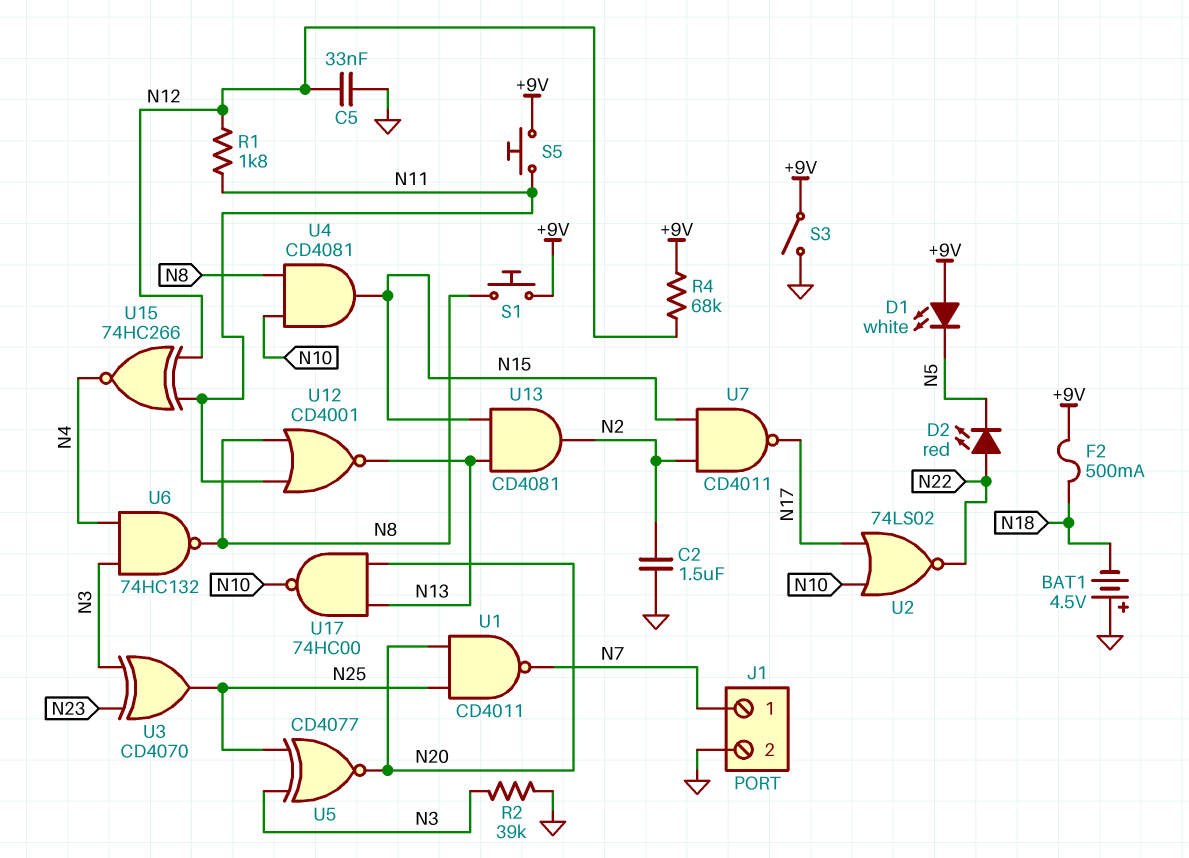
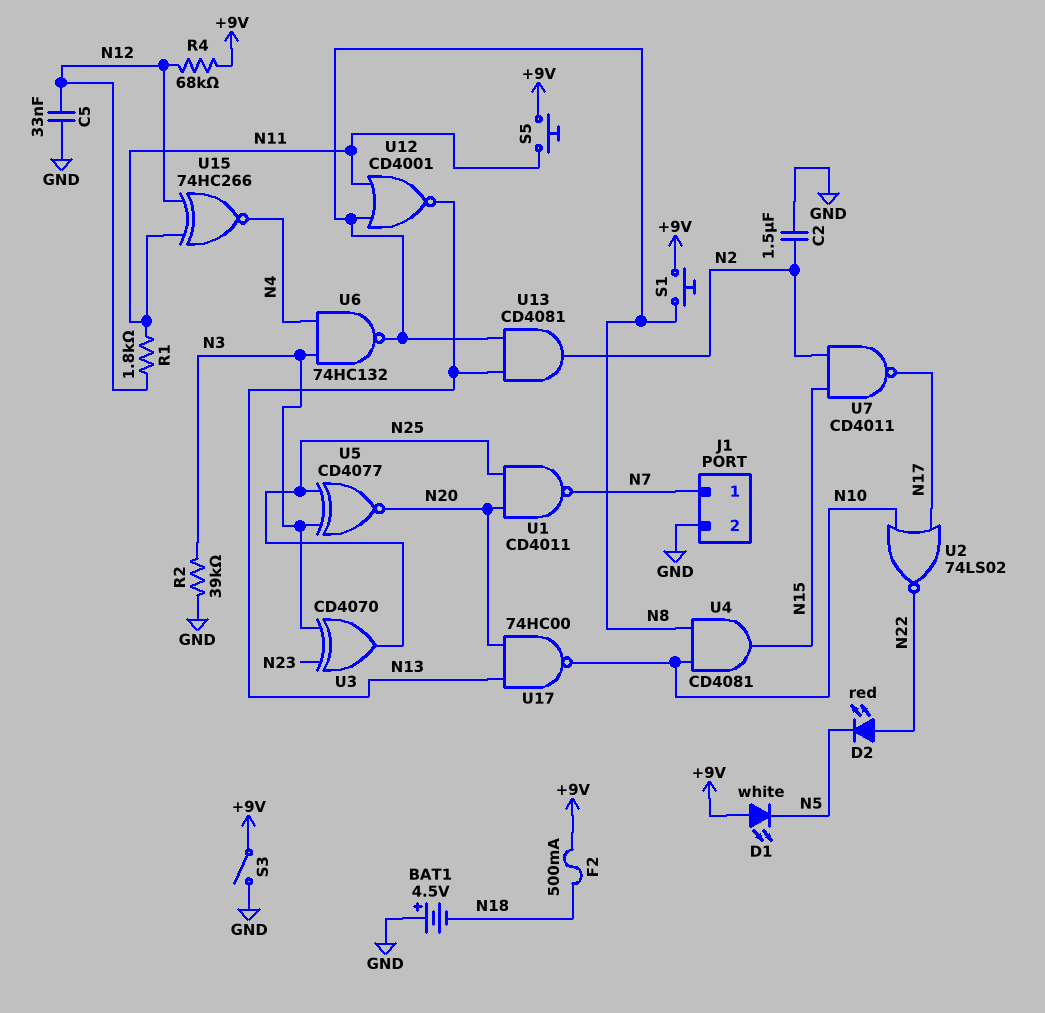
U13: AND CD4081 (in N13, in N15, out N2) -> AND CD4081 (in N8, in N13, out N2)

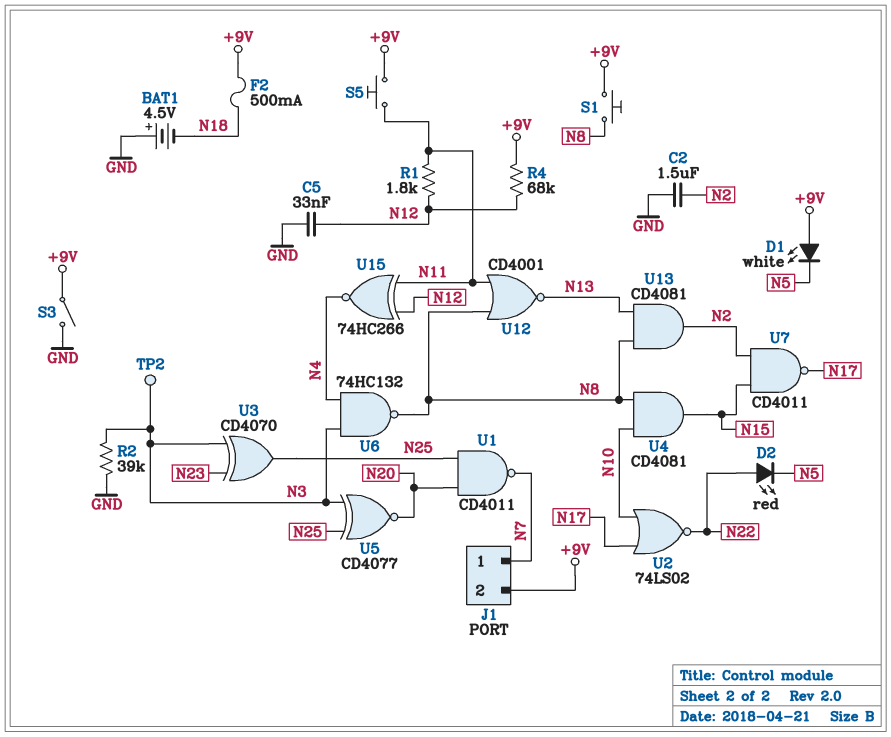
J1 pin 2: GND -> +9V
TP2: none -> test point (N3)
U17: NAND 74HC00 (in N13, in N20, out N10) -> none

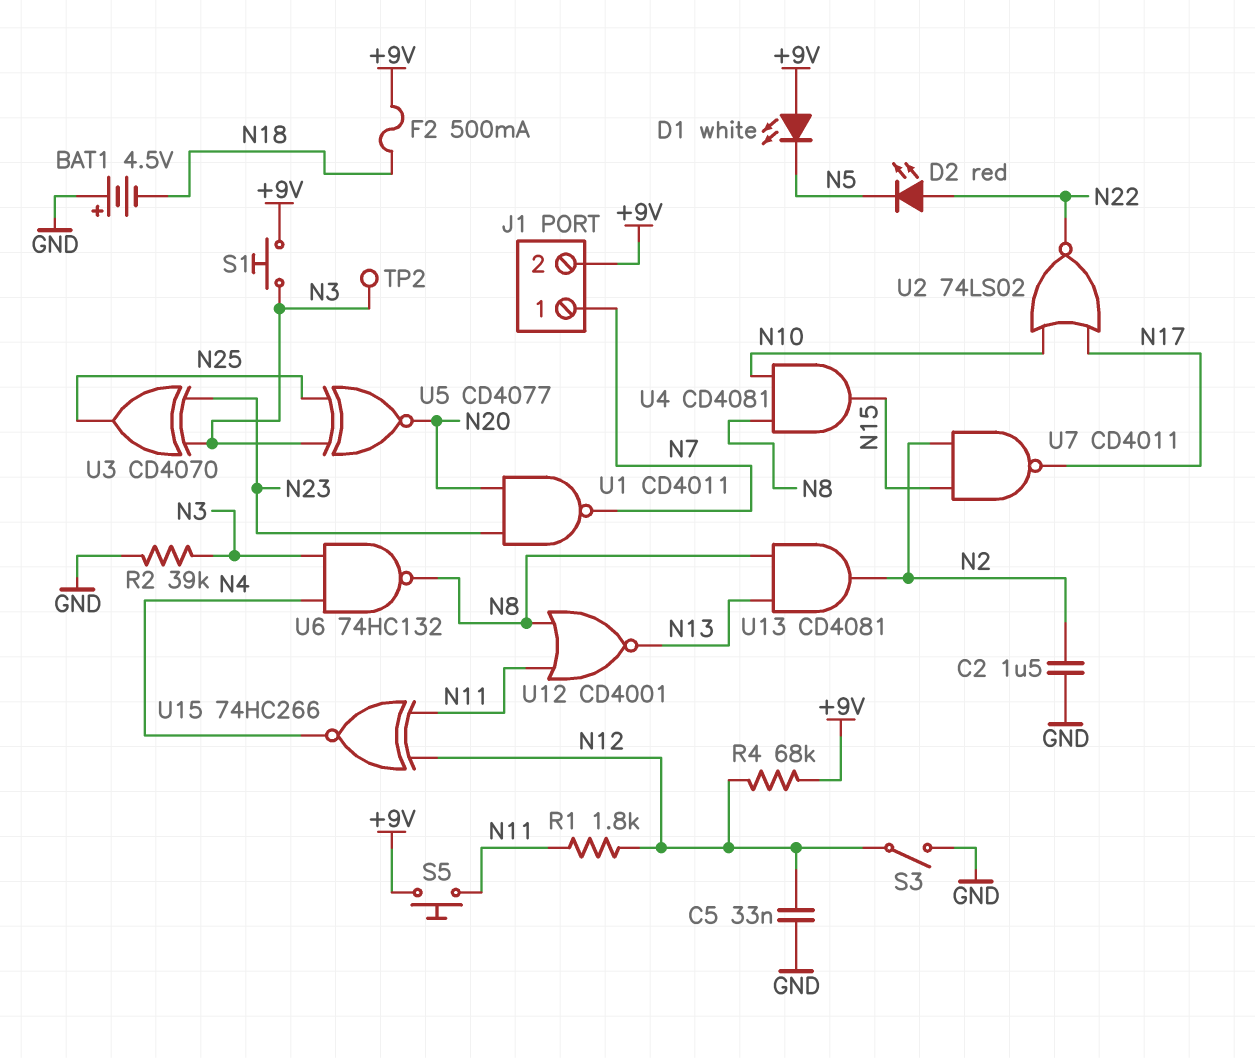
S1: button (+9V, N8) -> button (+9V, N3)
S3: switch (+9V, GND) -> switch (GND, N12)
U1: NAND CD4011 (in N20, in N25, out N7) -> NAND CD4011 (in N20, in N23, out N7)

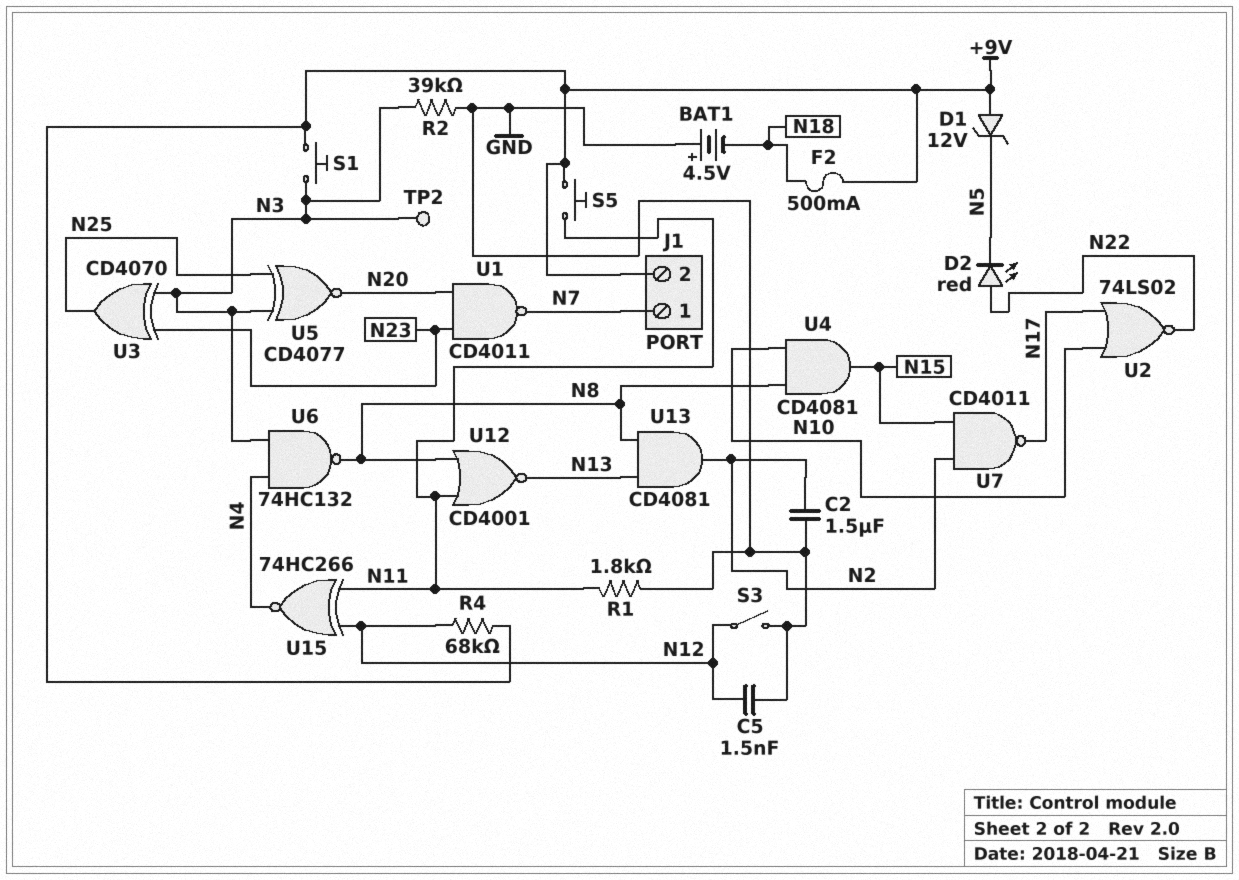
C5: 33nF (GND, N12) -> 1.5nF (GND, N12)
D1: LED white (A +9V, K N5) -> zener 12V (A +9V, K N5)
R1: 1.8k (N11, N12) -> 1.8k (GND, N11)

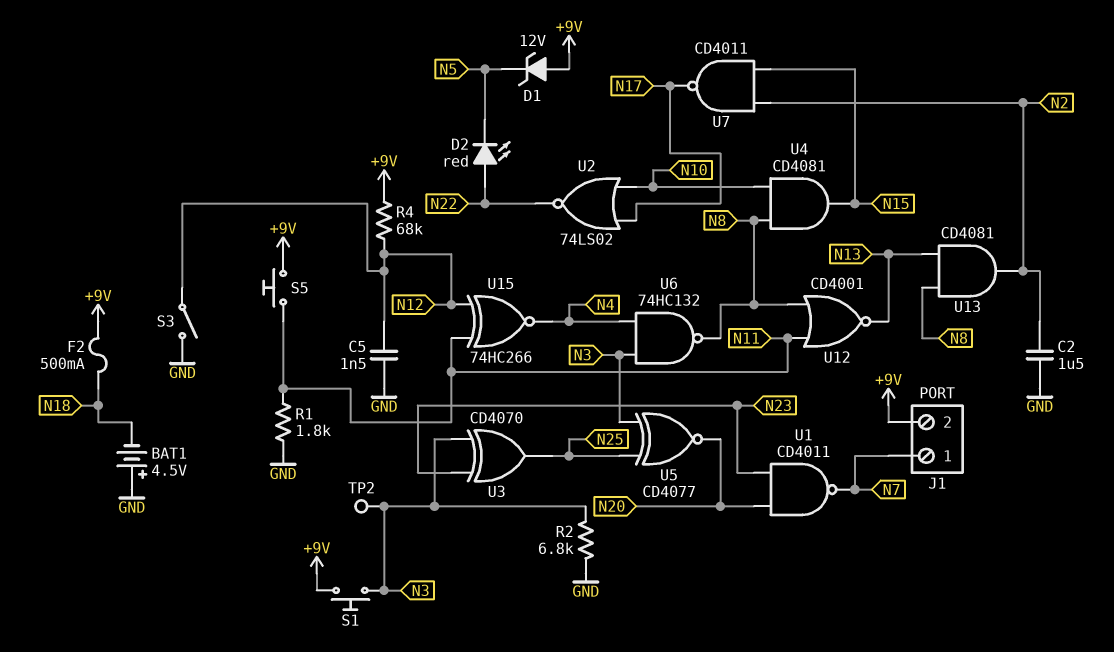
R2: 39k (GND, N3) -> 6.8k (GND, N3)

